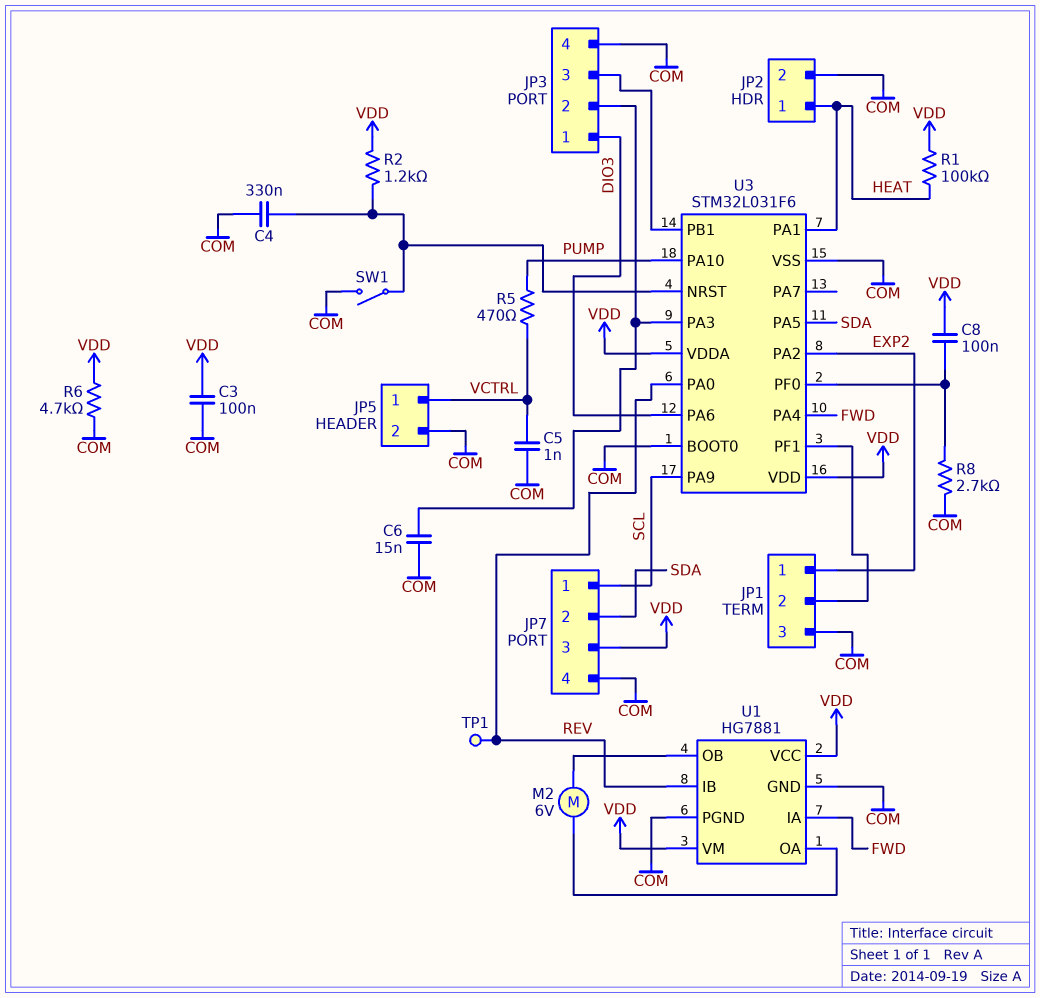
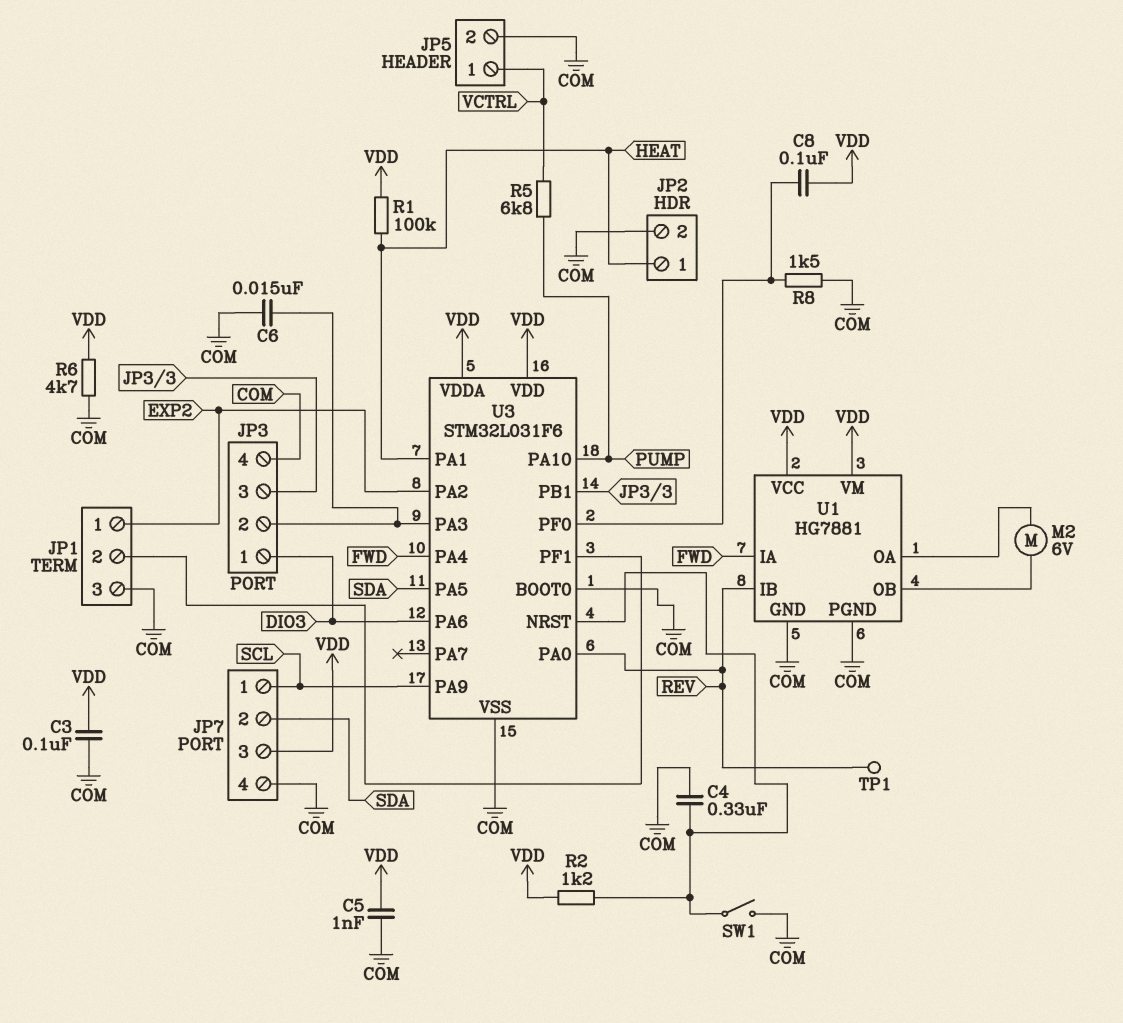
C5: 1nF (COM, VCTRL) -> 1nF (COM, VDD)
R5: 470 (PUMP, VCTRL) -> 6.8k (PUMP, VCTRL)
R8: 2.7k (COM, U3/PF0) -> 1.5k (COM, U3/PF0)

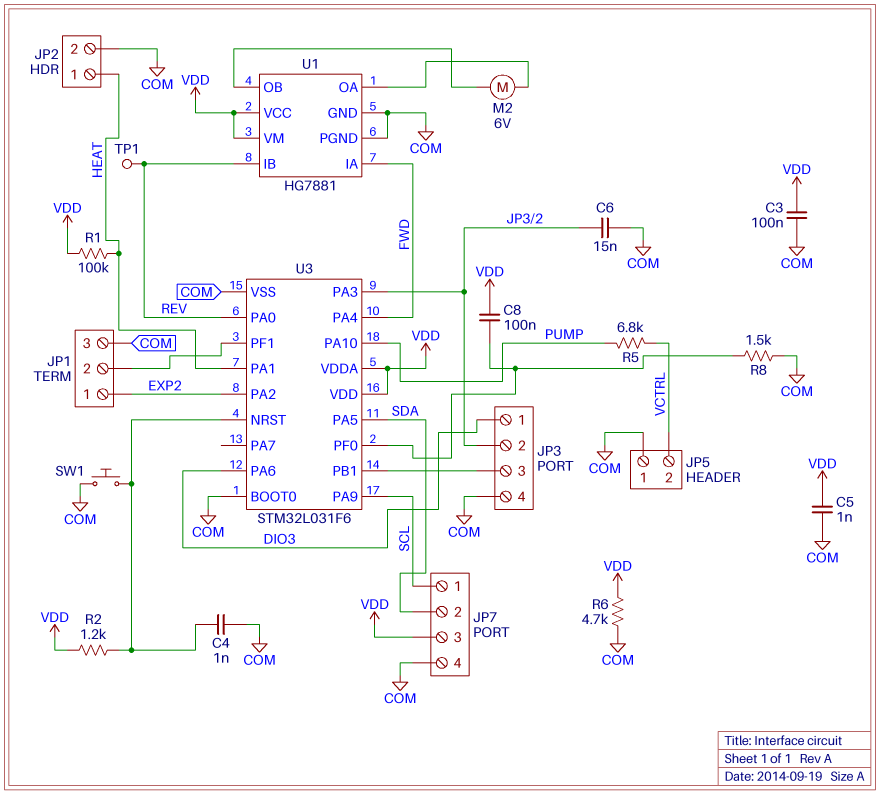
C4: 330nF (COM, U3/NRST) -> 1nF (COM, U3/NRST)
JP5 pin 1: VCTRL -> COM
JP5 pin 2: COM -> VCTRL
SW1: switch (COM, U3/NRST) -> button (COM, U3/NRST)

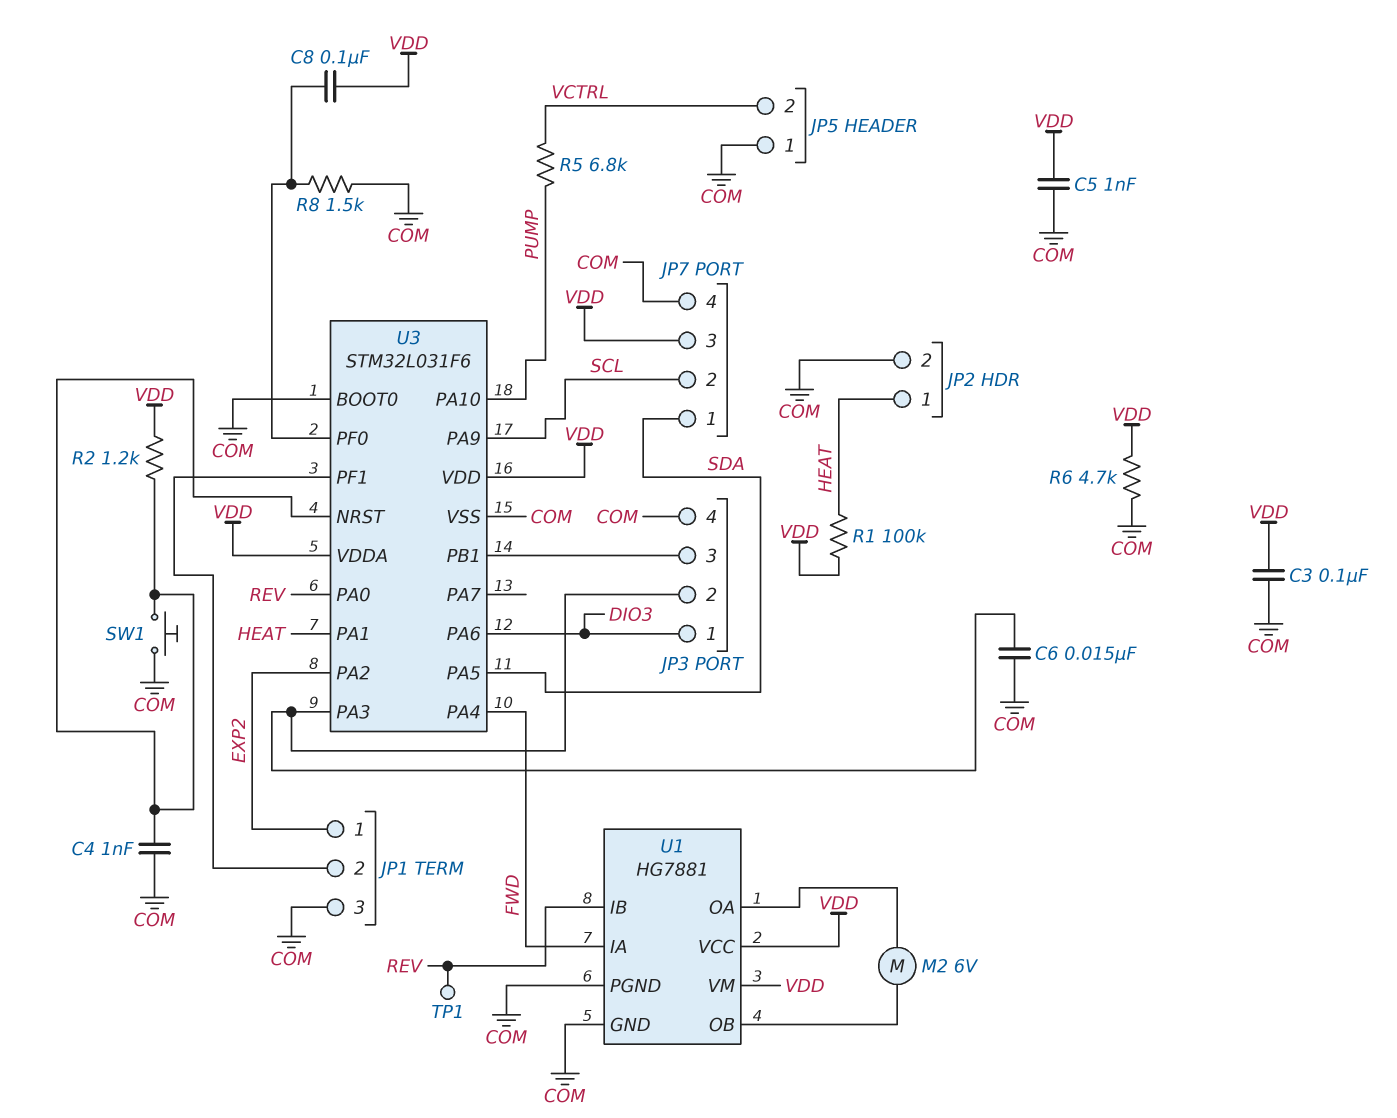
JP7 pin 1: SCL -> SDA
JP7 pin 2: SDA -> SCL

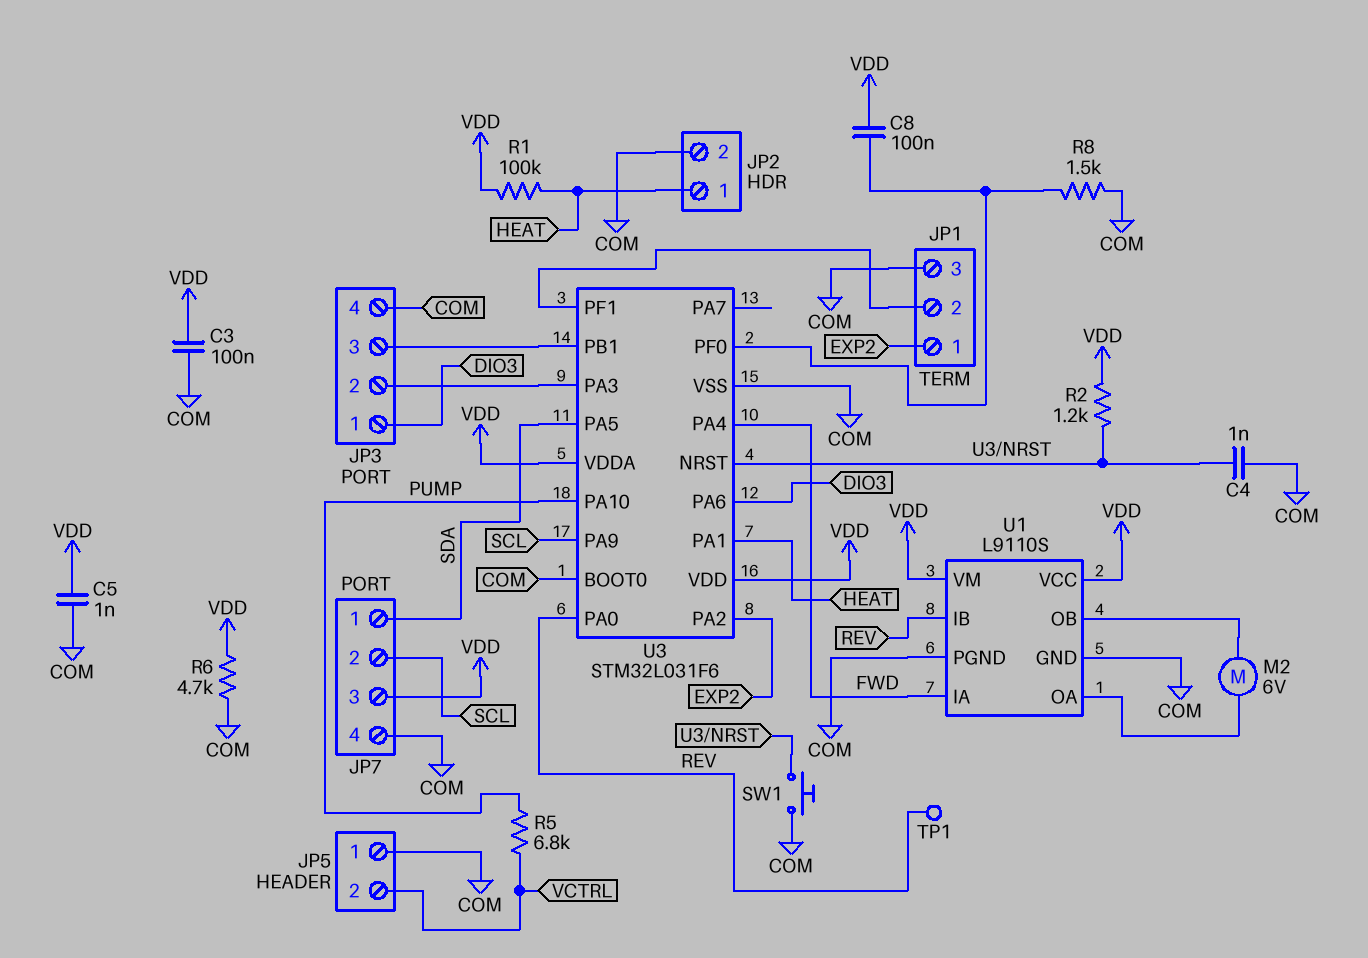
C6: 15nF (COM, JP3/2) -> none
U1: HG7881 -> L9110S

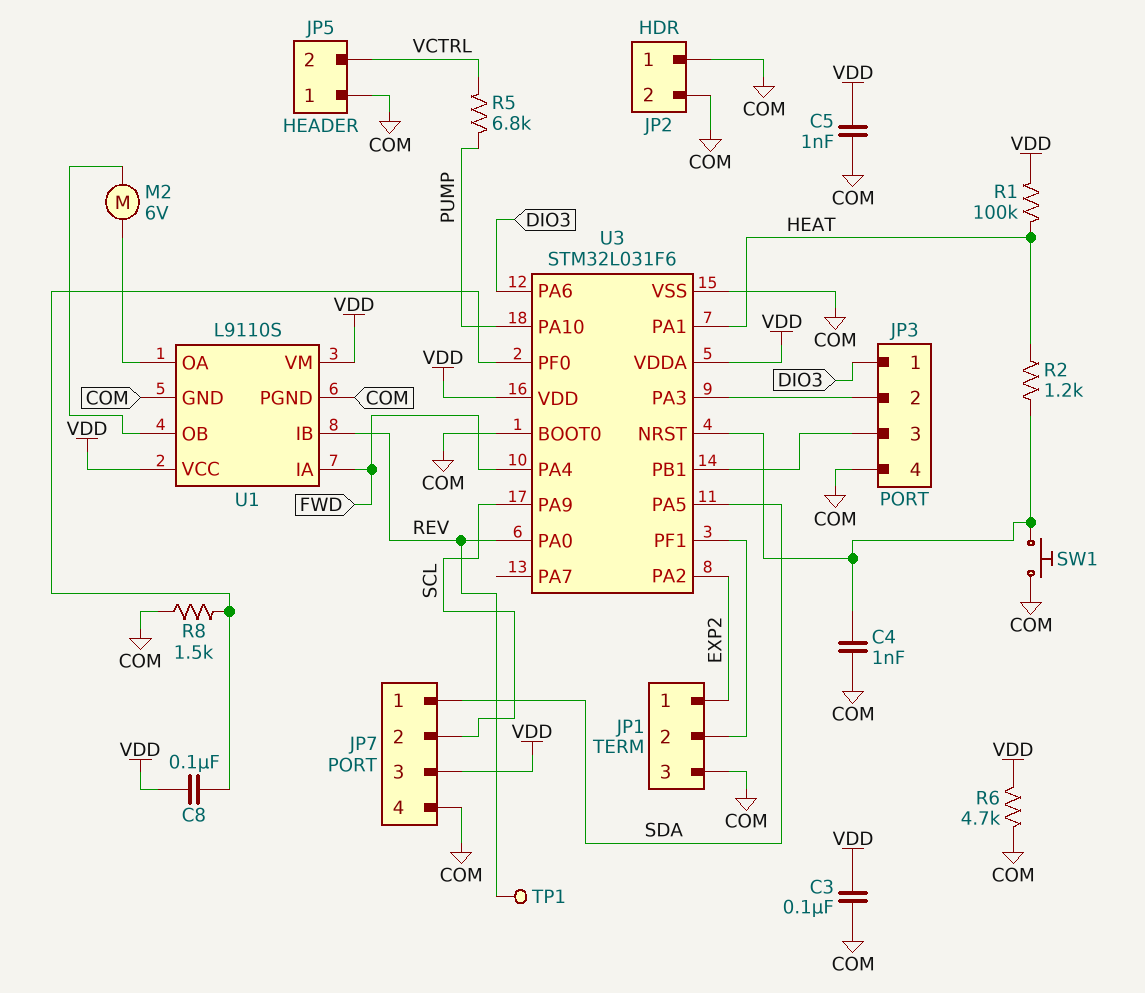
JP2 pin 1: HEAT -> COM
R2: 1.2k (U3/NRST, VDD) -> 1.2k (HEAT, U3/NRST)

